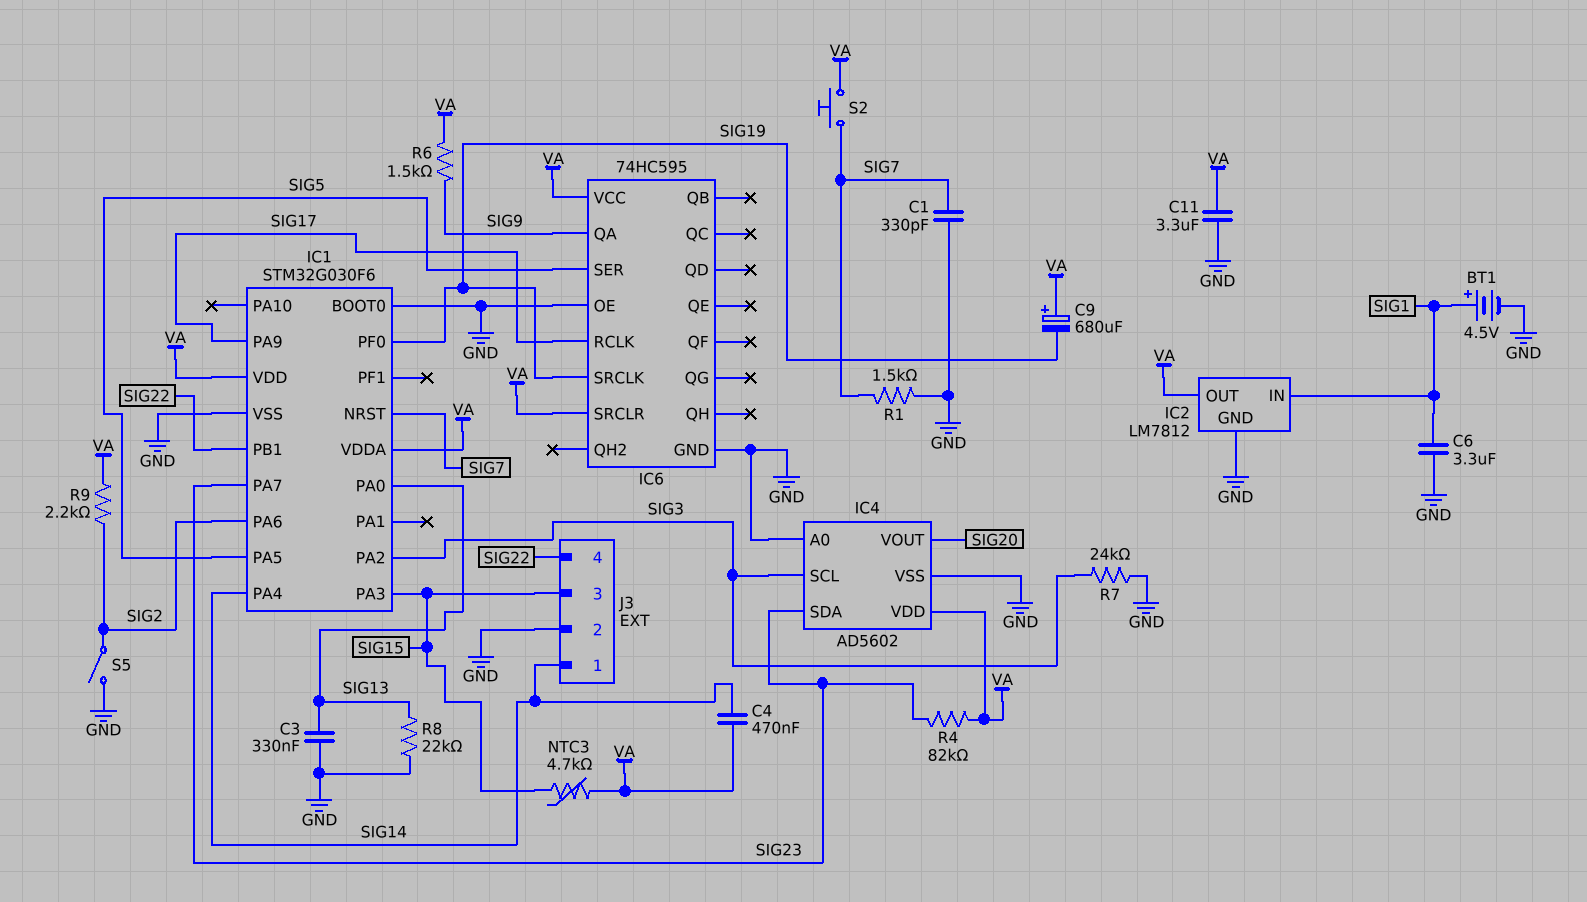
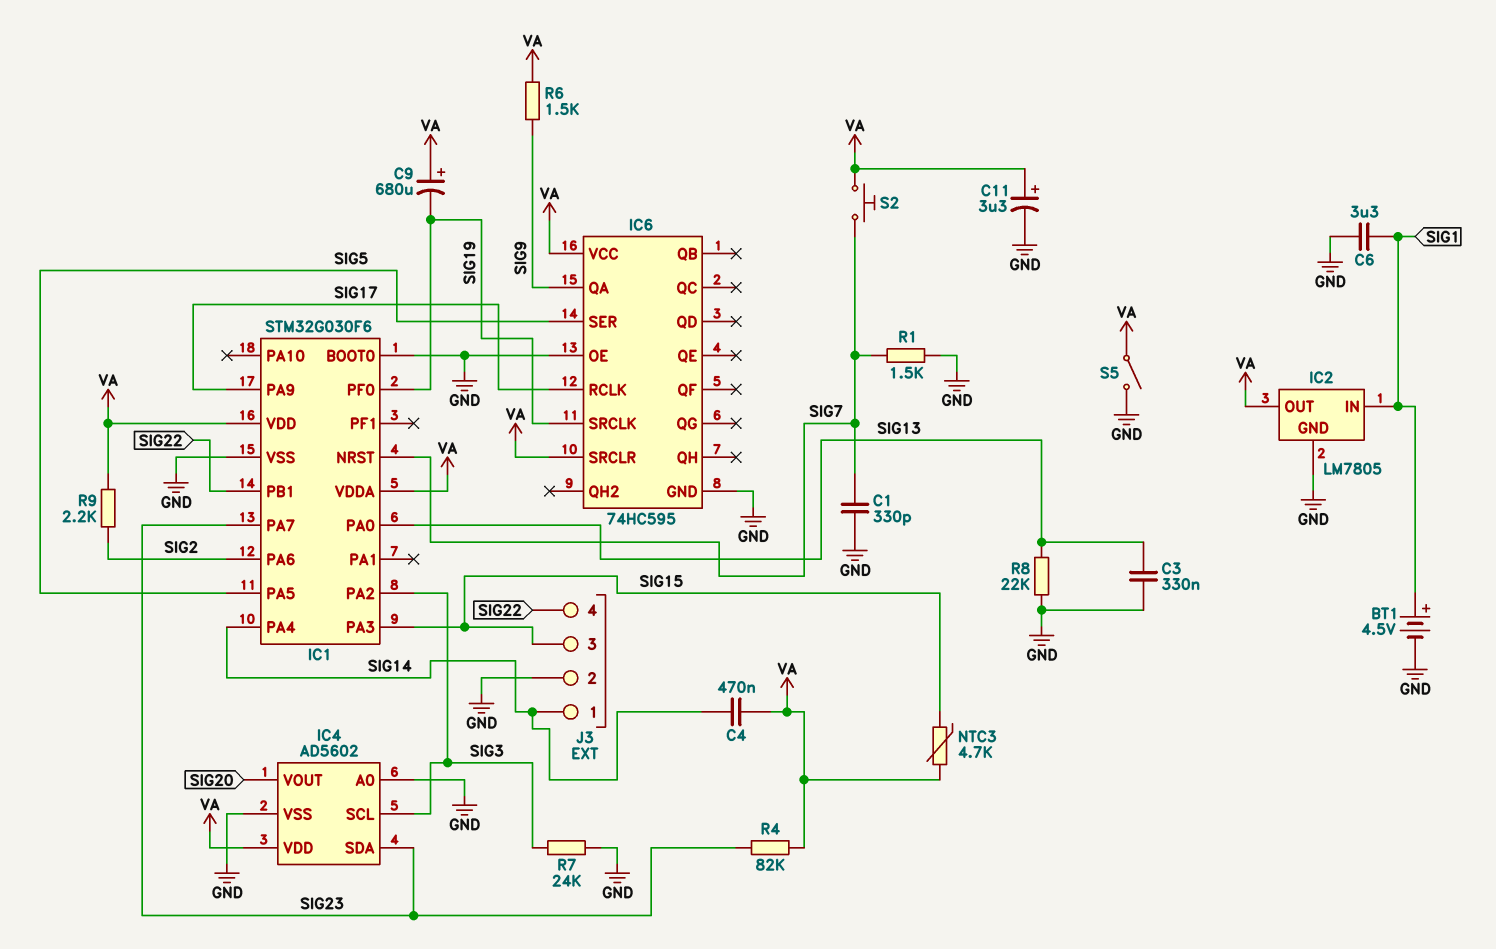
C11: 3.3uF (GND, VA) -> 3.3uF (plus VA, minus GND)
IC2: LM7812 -> LM7805
S5: switch (GND, SIG2) -> switch (GND, VA)

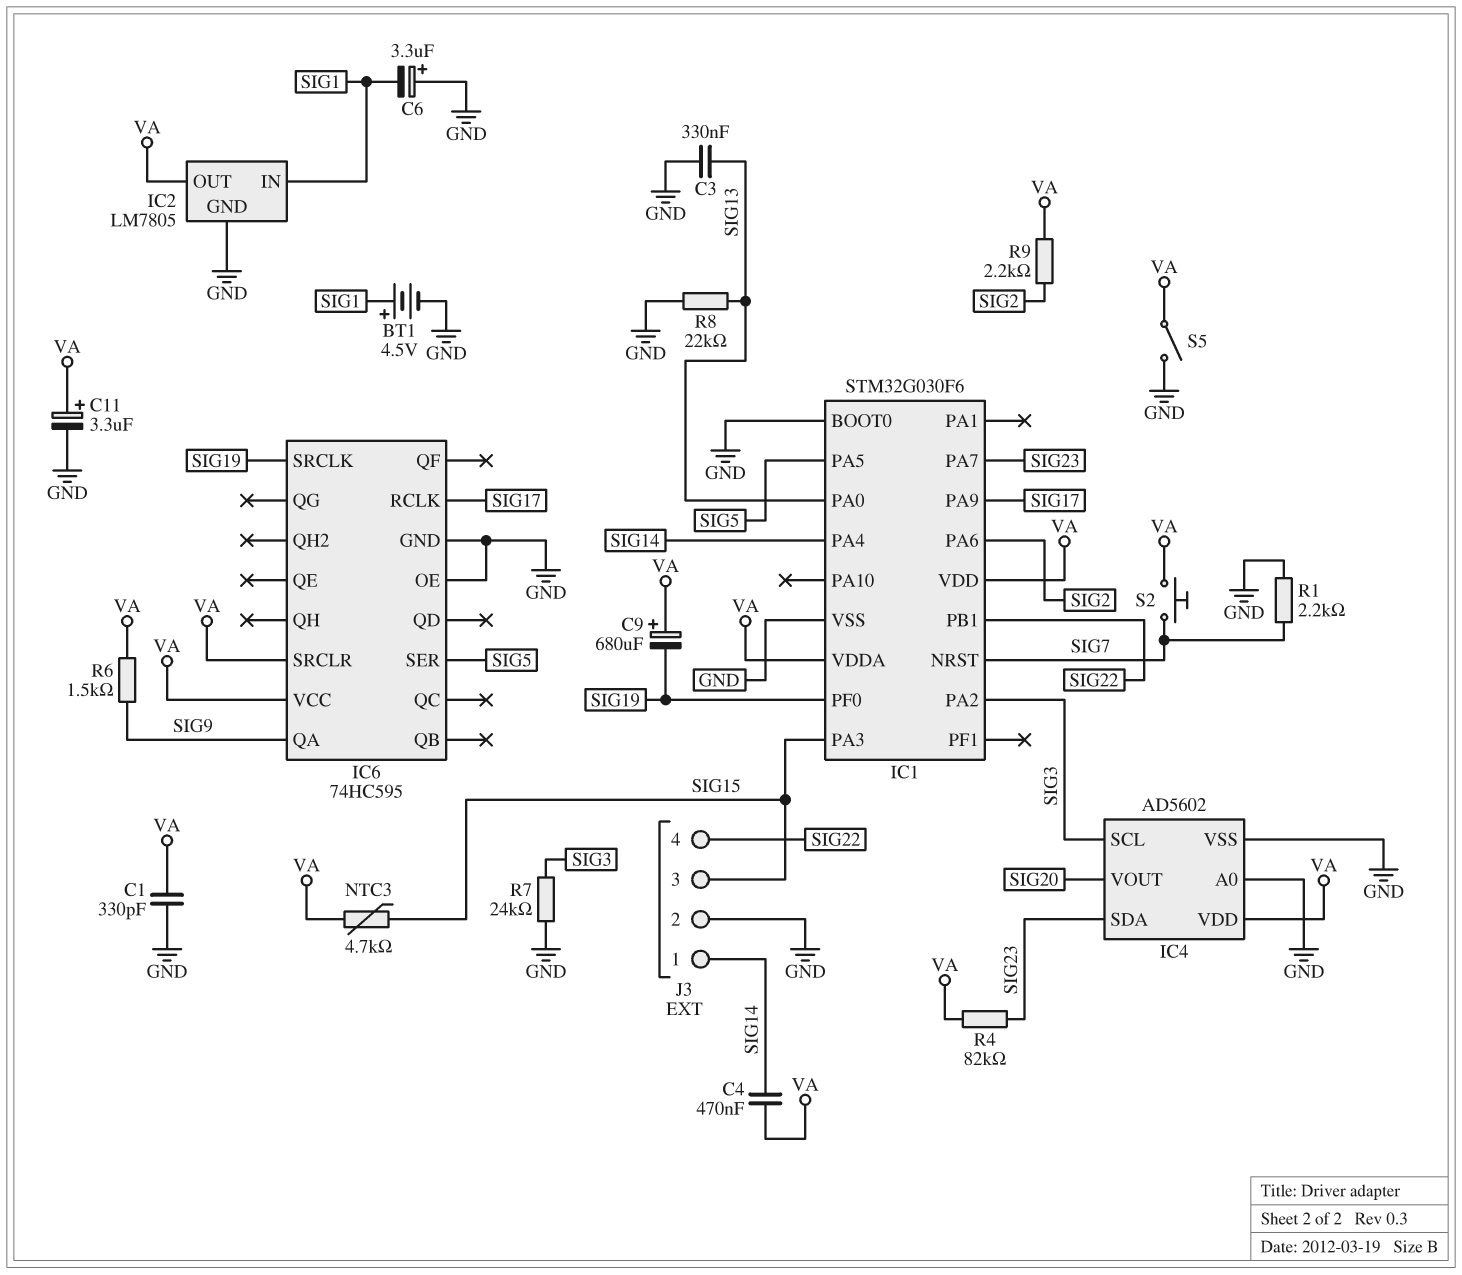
C1: 330pF (GND, SIG7) -> 330pF (GND, VA)
C6: 3.3uF (GND, SIG1) -> 3.3uF (plus GND, minus SIG1)
R1: 1.5k (GND, SIG7) -> 2.2k (GND, SIG7)

